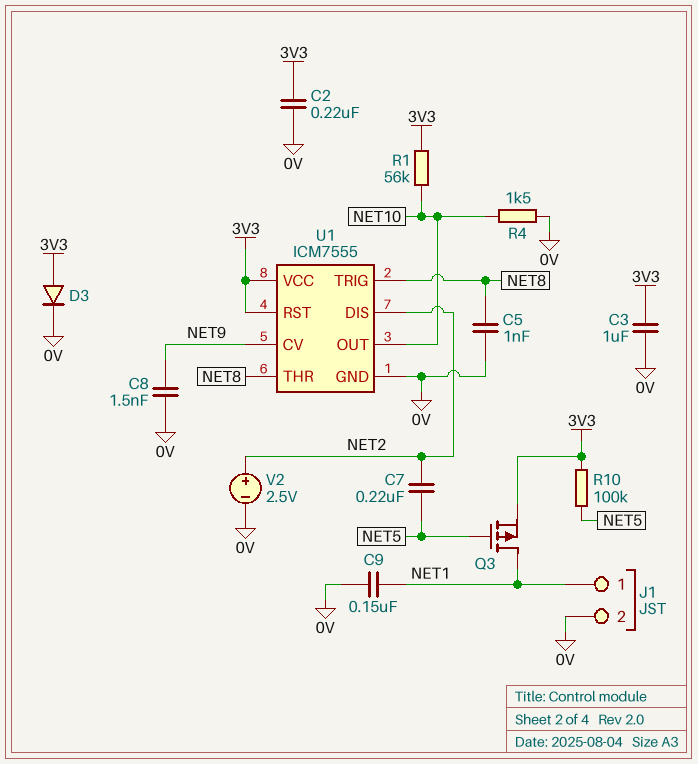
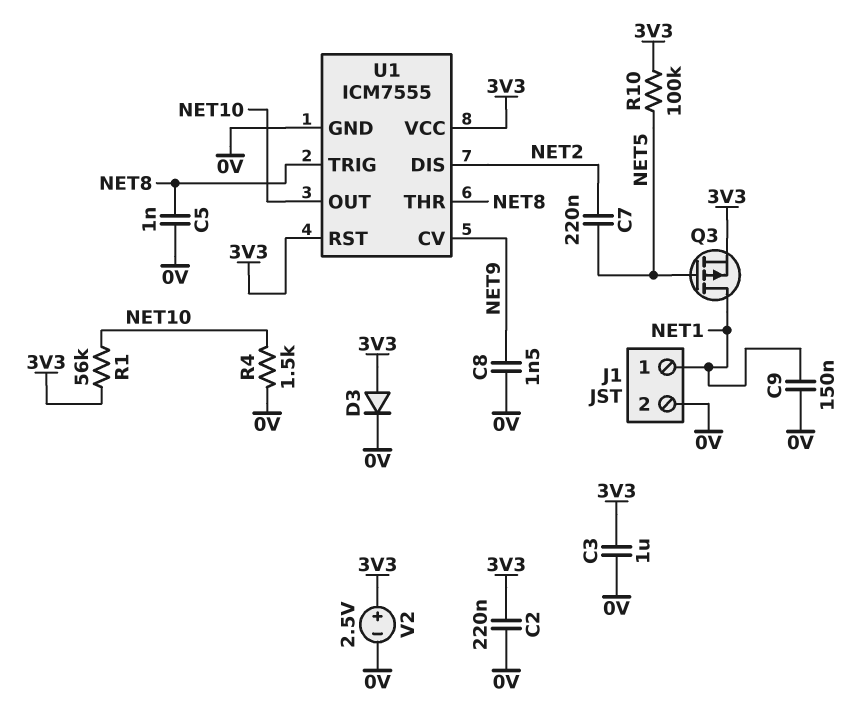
V2: 2.5V (plus NET2, minus 0V) -> 2.5V (plus 3V3, minus 0V)

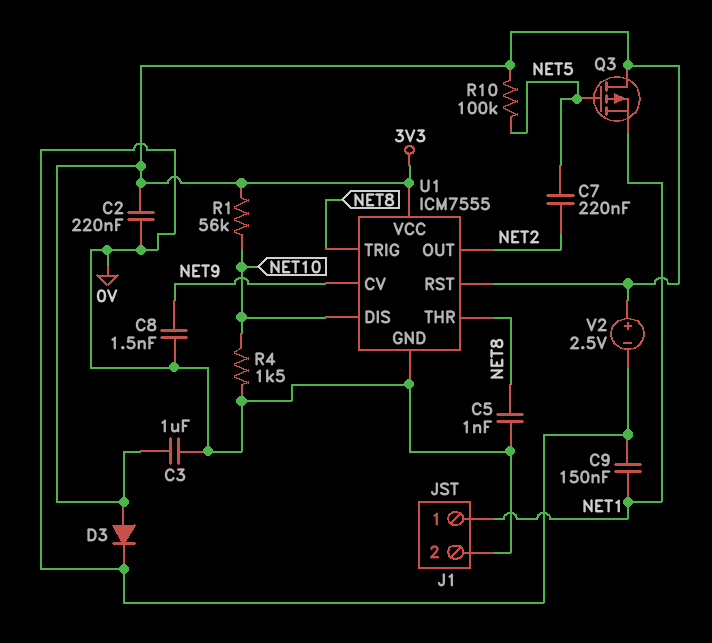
Q3: PMOS (G NET5, D NET1, S 3V3) -> PMOS (G NET5, D 3V3, S NET1)
U1 pin DIS: NET2 -> NET10
U1 pin OUT: NET10 -> NET2

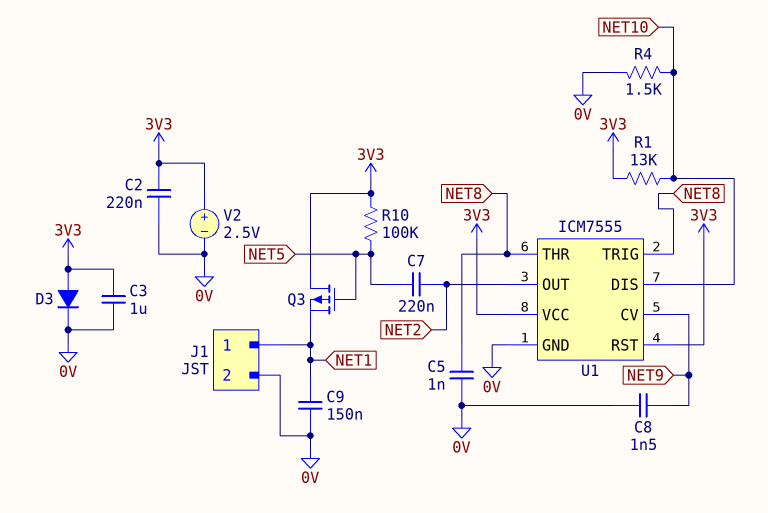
R1: 56k (3V3, NET10) -> 13k (3V3, NET10)

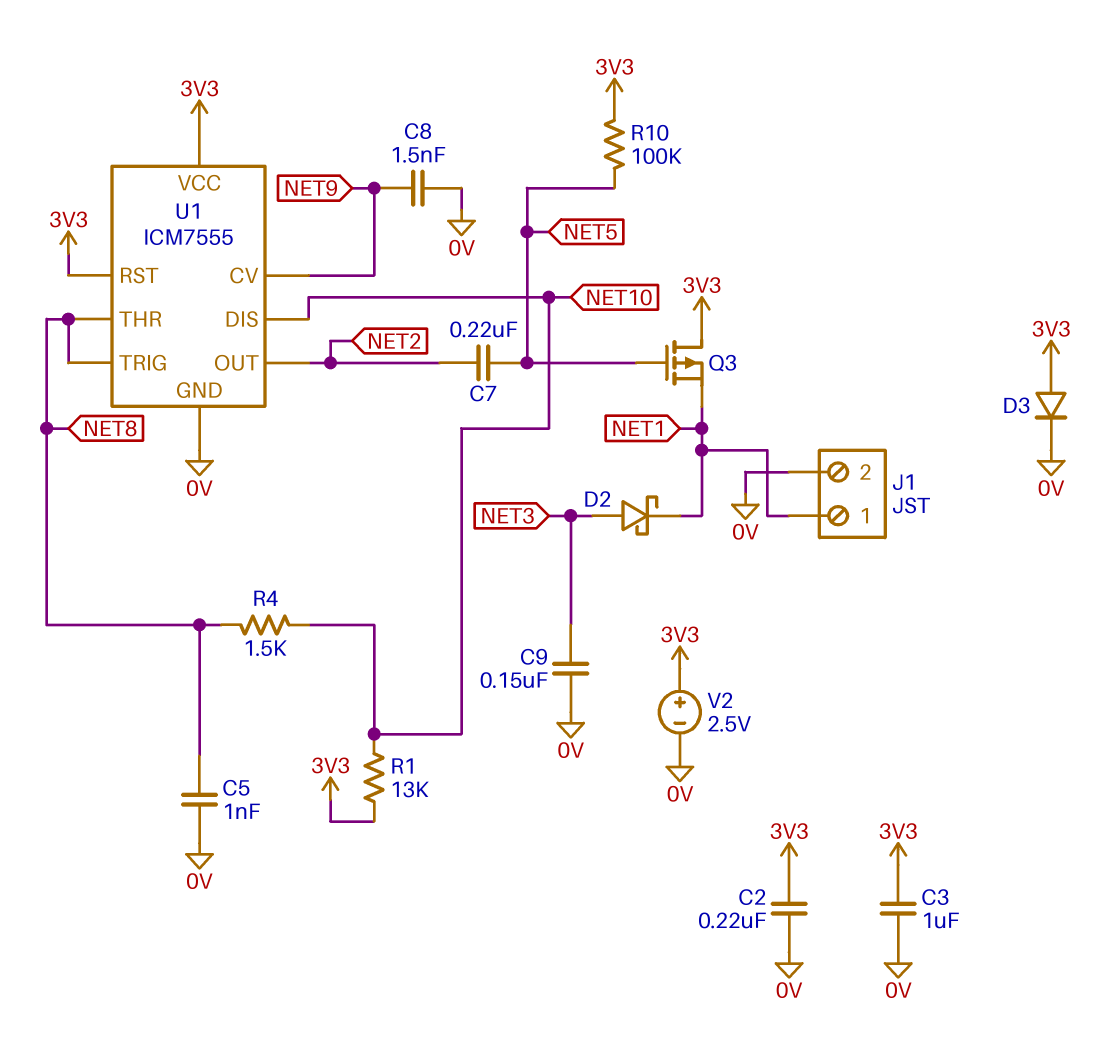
C9: 150nF (0V, NET1) -> 150nF (0V, NET3)
D2: none -> schottky (A NET3, K NET1)
R4: 1.5k (0V, NET10) -> 1.5k (NET8, NET10)

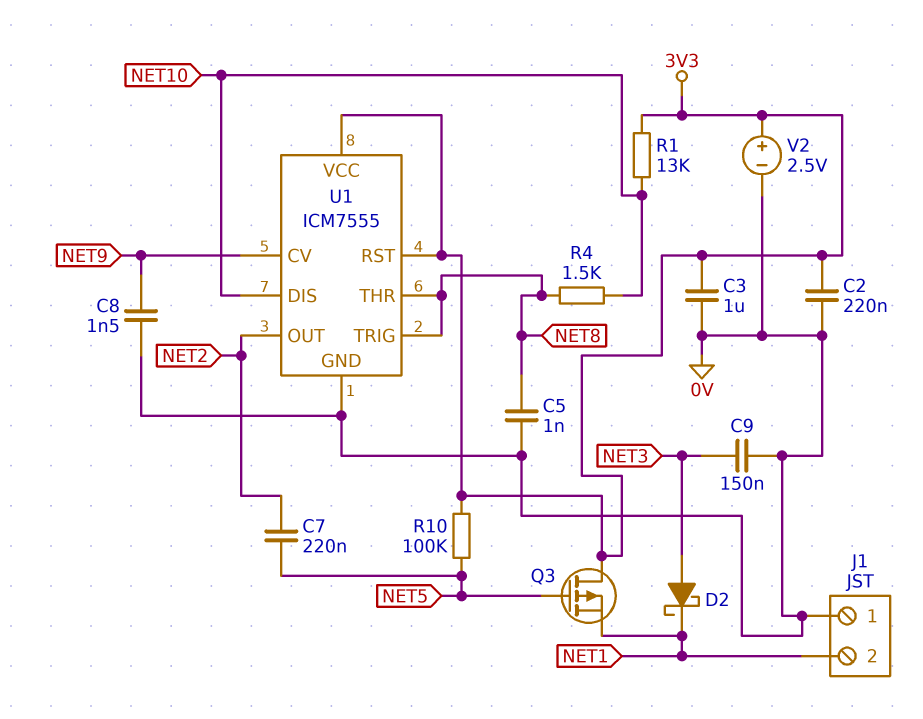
D3: diode (A 3V3, K 0V) -> none
J1 pin 1: NET1 -> 0V
J1 pin 2: 0V -> NET1

